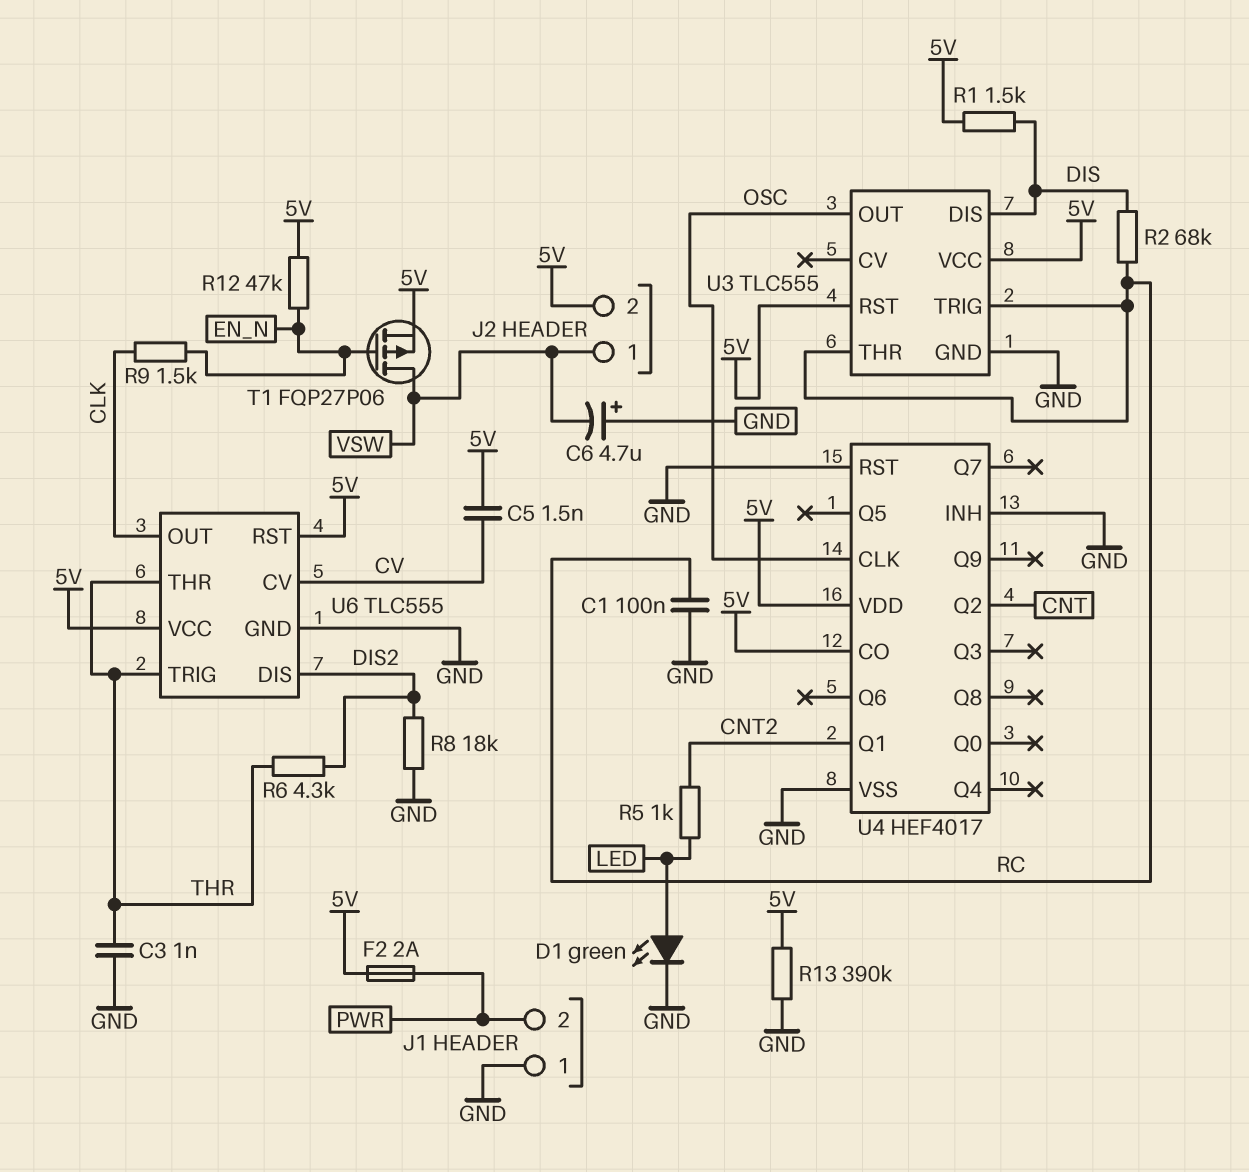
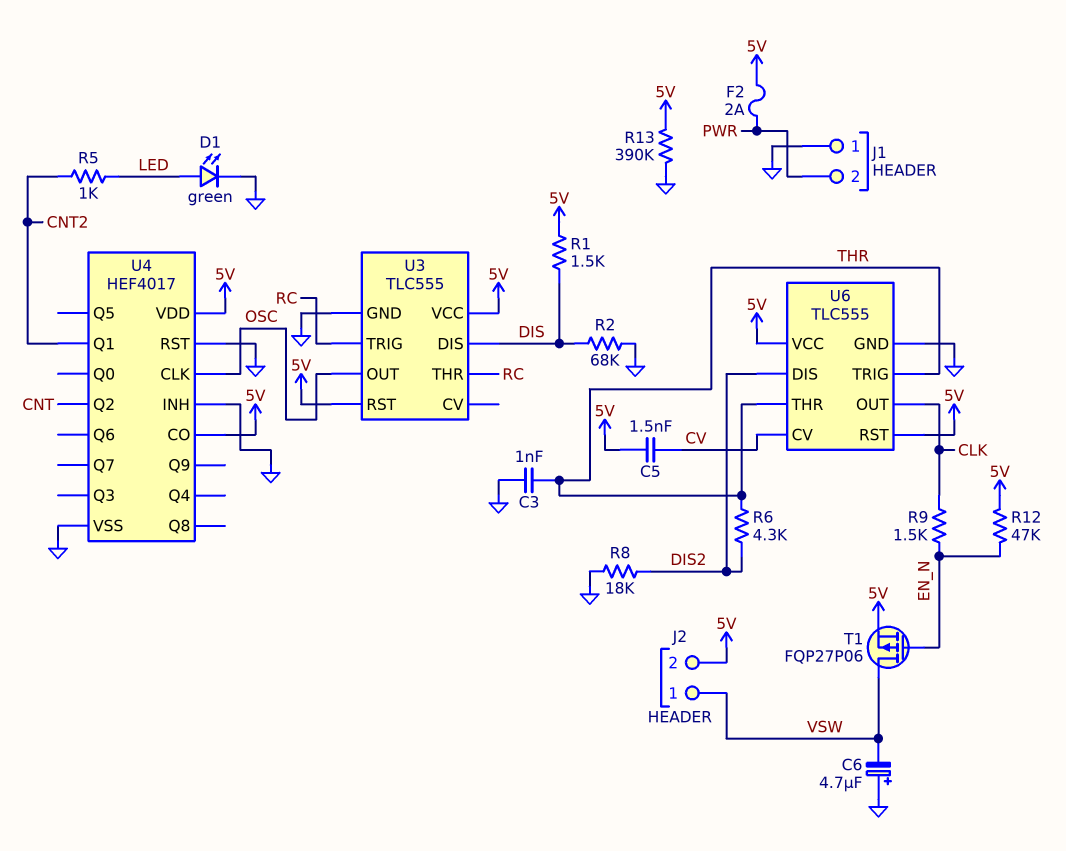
C1: 100nF (GND, RC) -> none
R2: 68k (DIS, RC) -> 68k (DIS, GND)

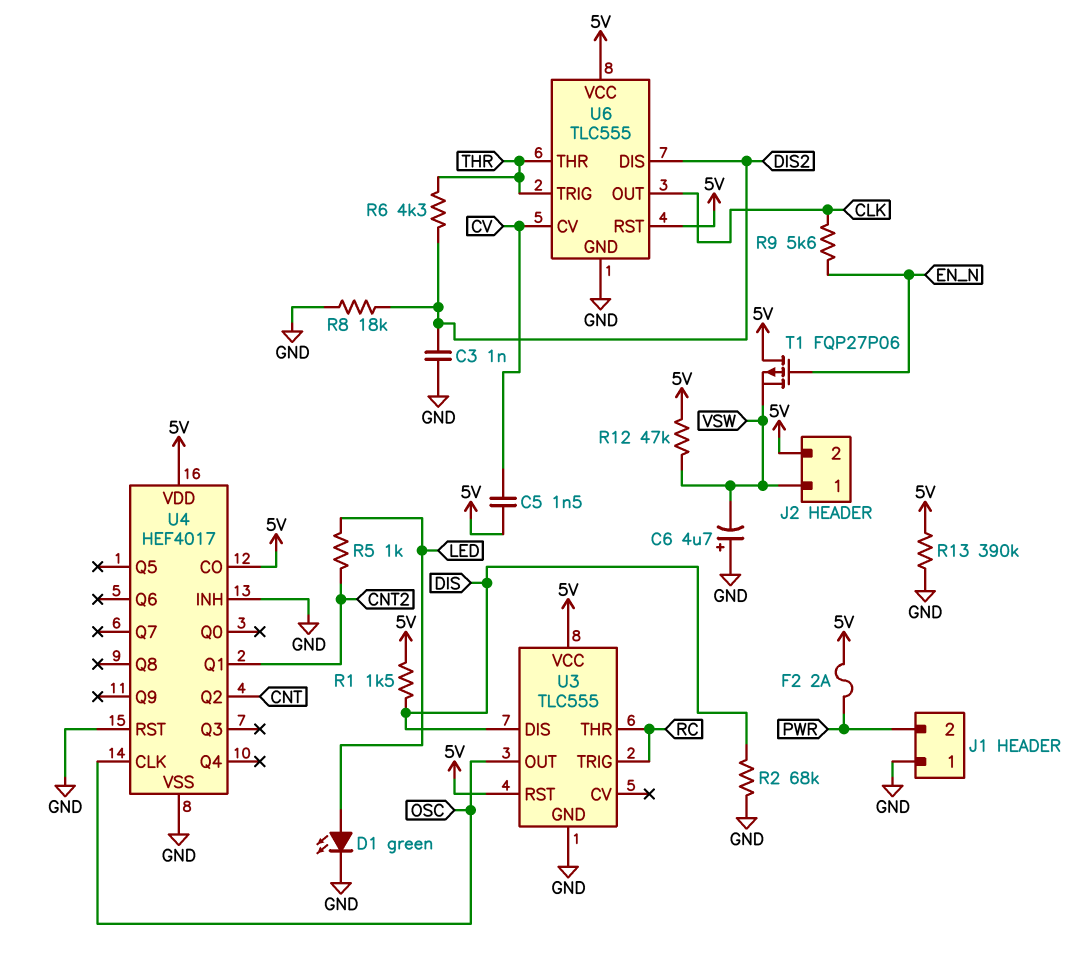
C3: 1nF (GND, THR) -> 1nF (DIS2, GND)
R9: 1.5k (CLK, EN_N) -> 5.6k (CLK, EN_N)
R12: 47k (5V, EN_N) -> 47k (5V, VSW)
T1: PMOS FQP27P06 (G EN_N, D VSW, S 5V) -> PMOS FQP27P06 (G EN_N, D 5V, S VSW)

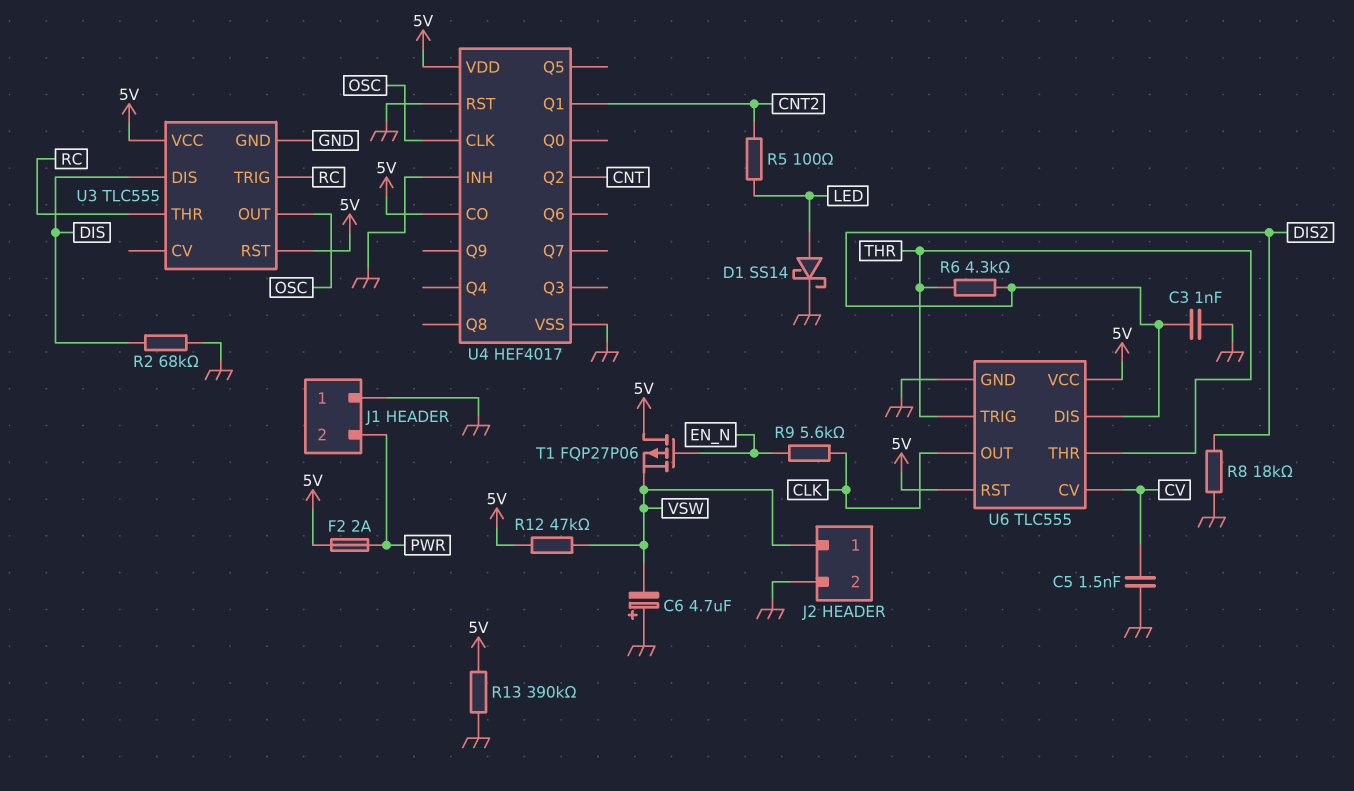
C5: 1.5nF (5V, CV) -> 1.5nF (CV, GND)
D1: LED green (A LED, K GND) -> schottky SS14 (A LED, K GND)
J2 pin 2: 5V -> GND
R1: 1.5k (5V, DIS) -> none
R5: 1k (CNT2, LED) -> 100 (CNT2, LED)

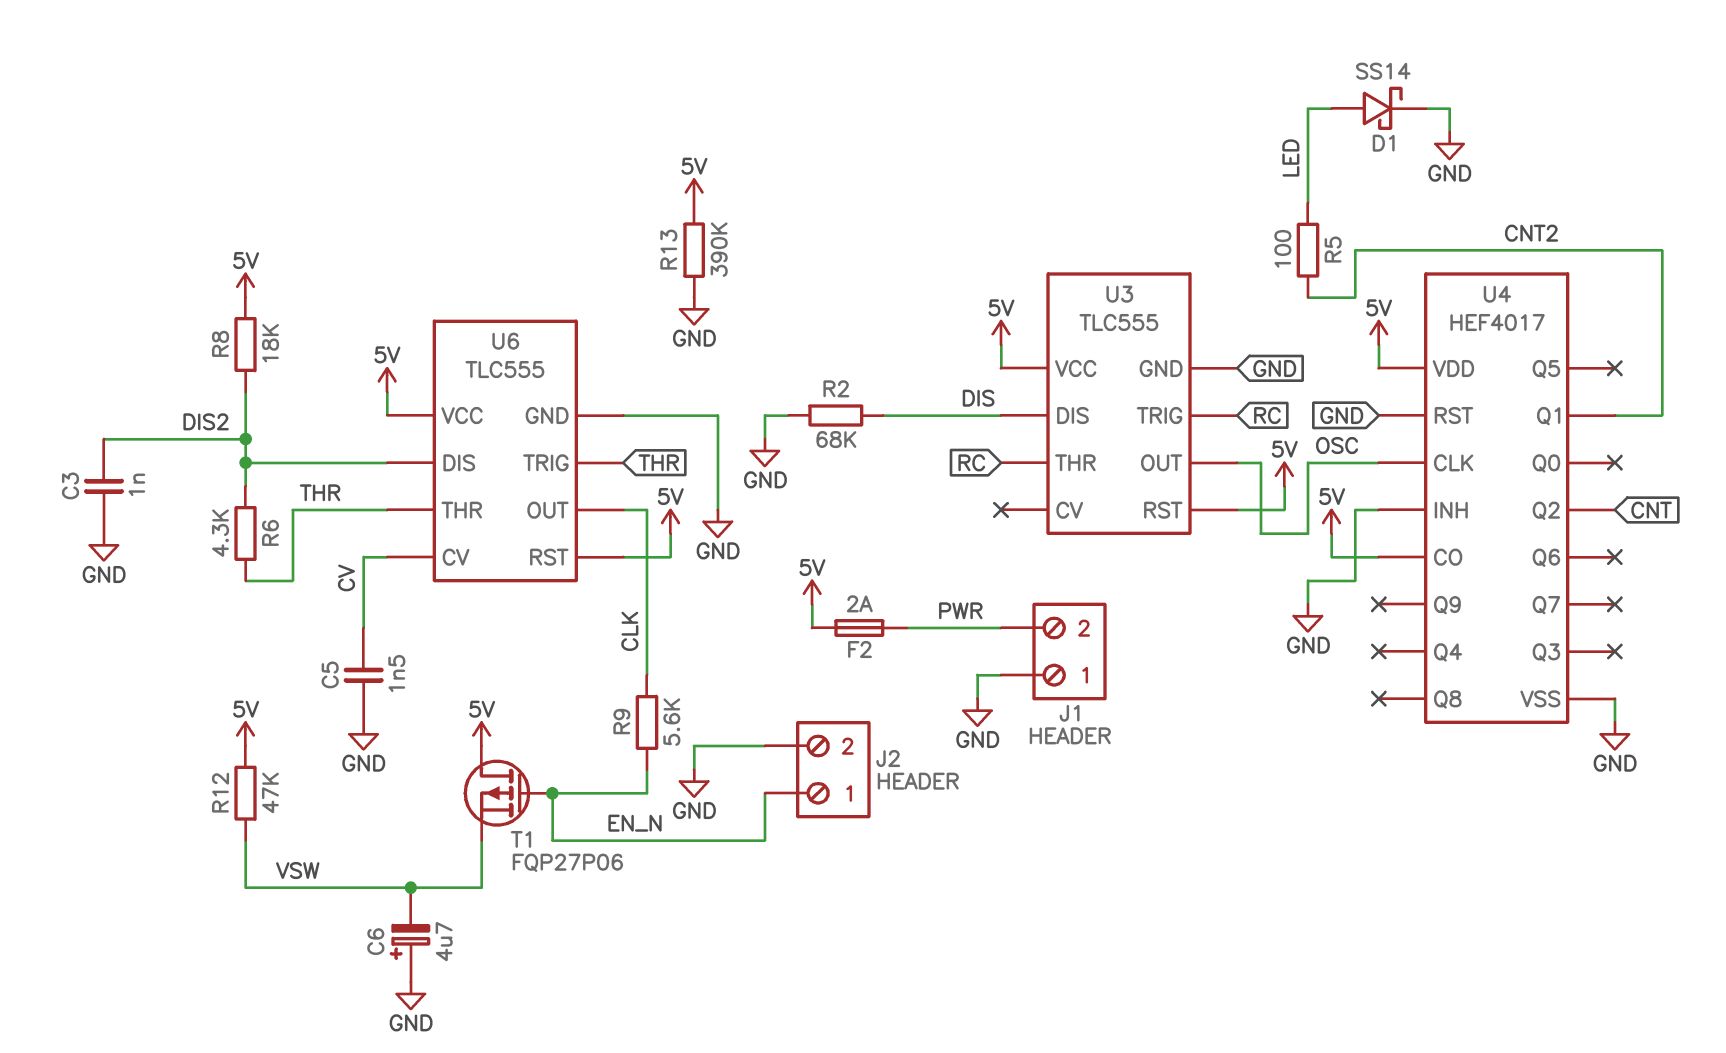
J2 pin 1: VSW -> EN_N
R8: 18k (DIS2, GND) -> 18k (5V, DIS2)

